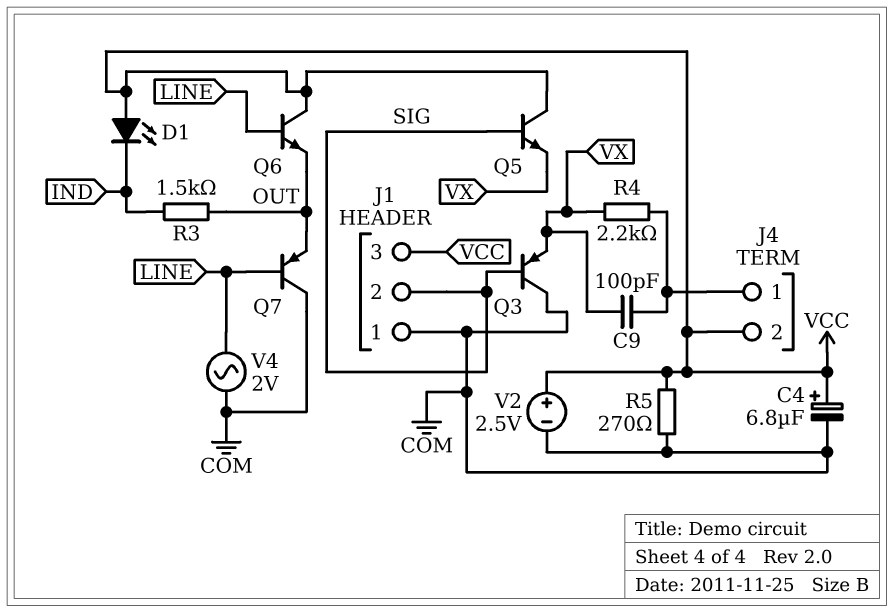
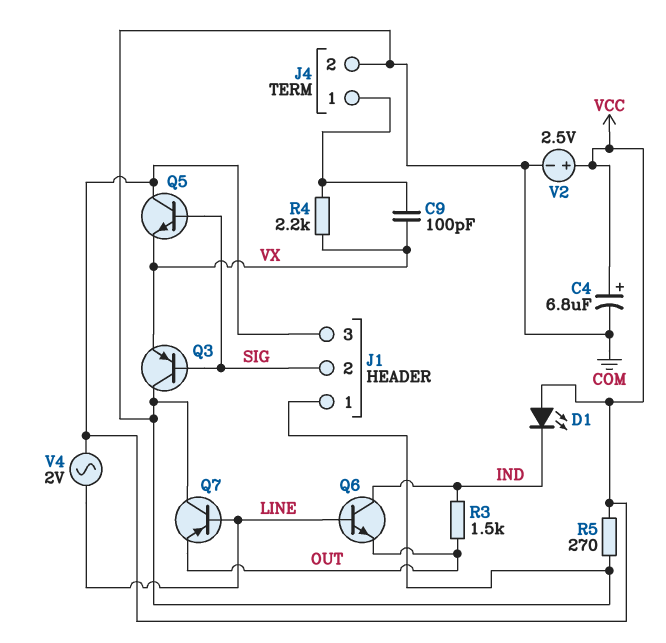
J4 pin 2: VCC -> COM
Q6: NPN (B LINE, C VCC, E OUT) -> NPN (B LINE, C IND, E OUT)
V4: AC 2V (COM, LINE) -> AC 2V (LINE, VCC)

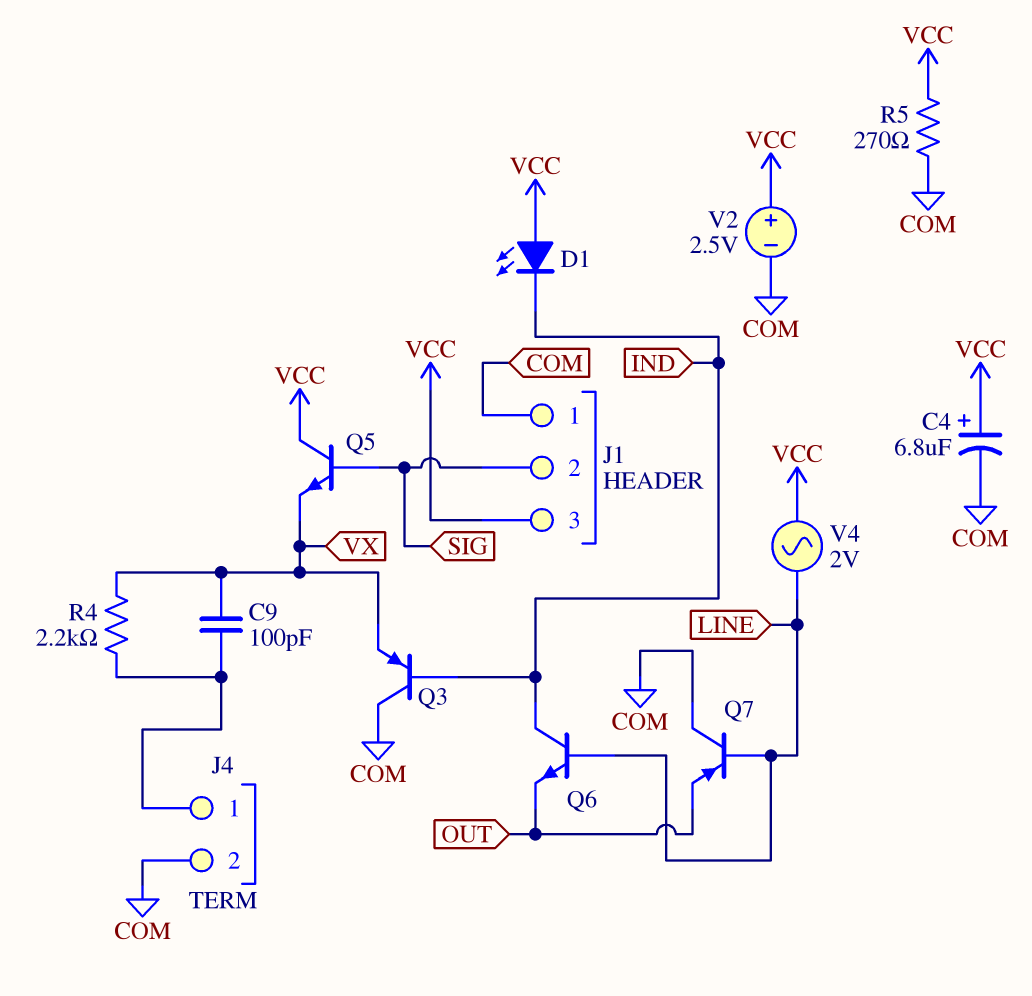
Q3: PNP (B SIG, C COM, E VX) -> PNP (B IND, C COM, E VX)
R3: 1.5k (IND, OUT) -> none

